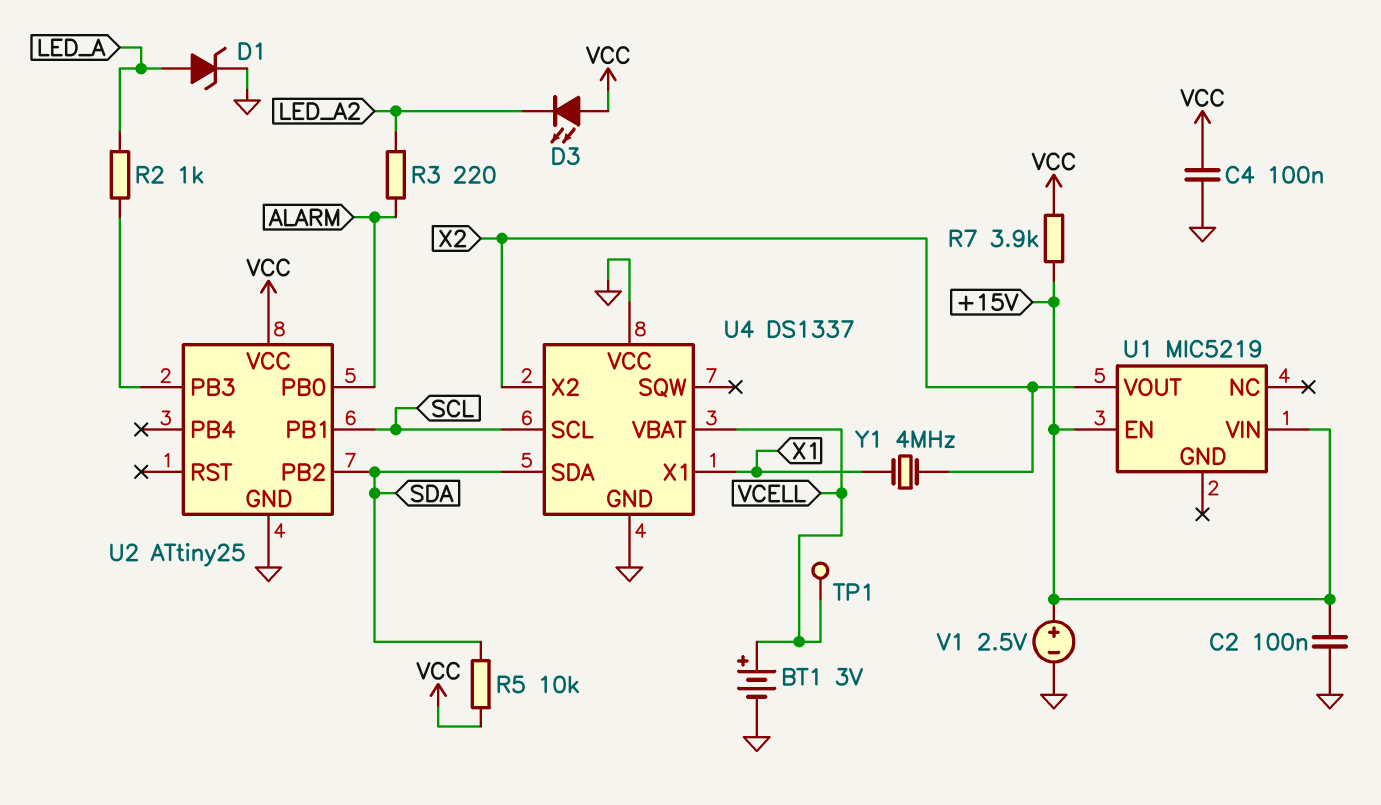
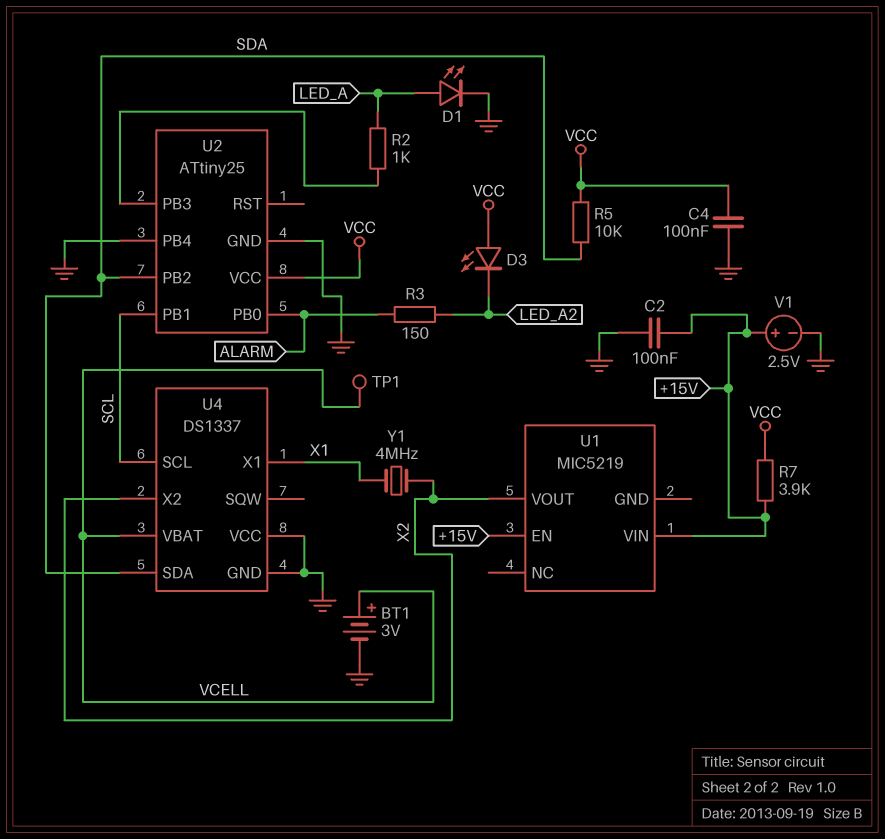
D1: zener (A LED_A, K GND) -> LED (A LED_A, K GND)
R3: 220 (ALARM, LED_A2) -> 150 (ALARM, LED_A2)
U2 pin PB4: none -> GND

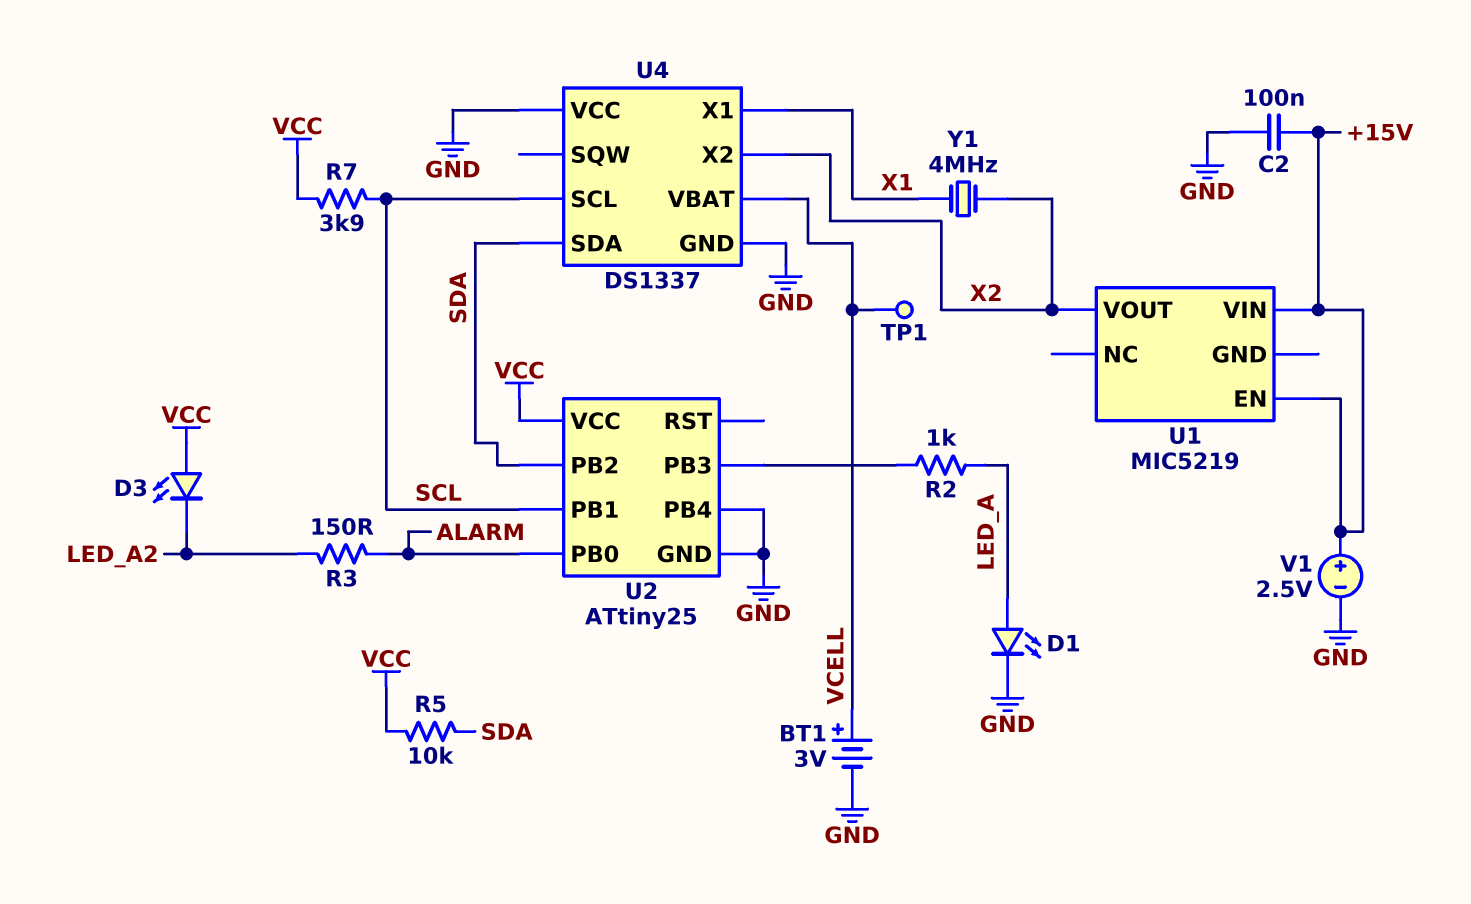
C4: 100nF (GND, VCC) -> none
R7: 3.9k (+15V, VCC) -> 3.9k (SCL, VCC)

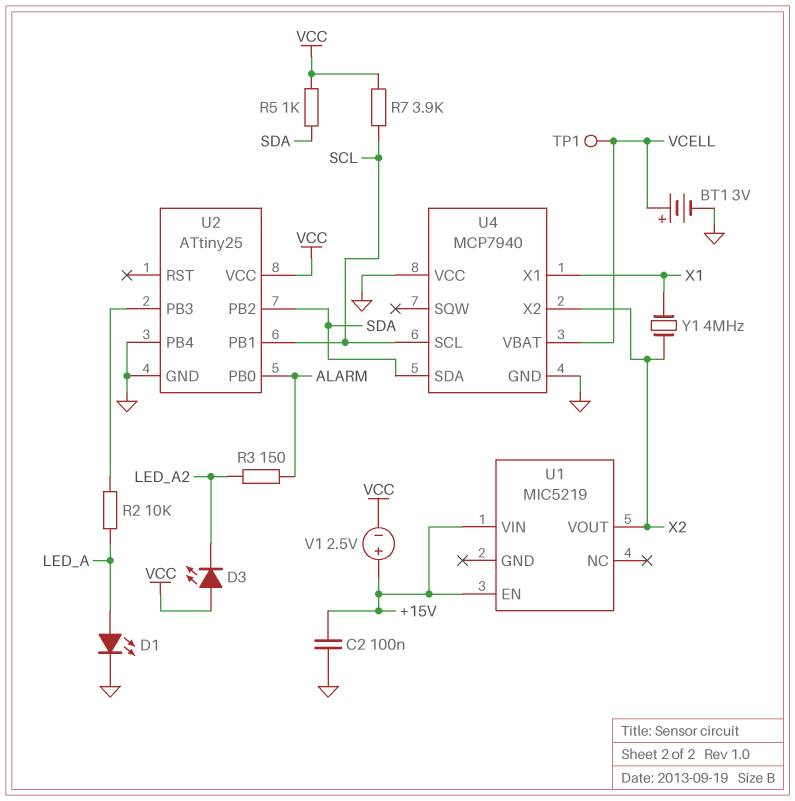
R2: 1k (LED_A, U2/PB3) -> 10k (LED_A, U2/PB3)
R5: 10k (SDA, VCC) -> 1k (SDA, VCC)
U4: DS1337 -> MCP7940
V1: 2.5V (plus +15V, minus GND) -> 2.5V (plus +15V, minus VCC)

